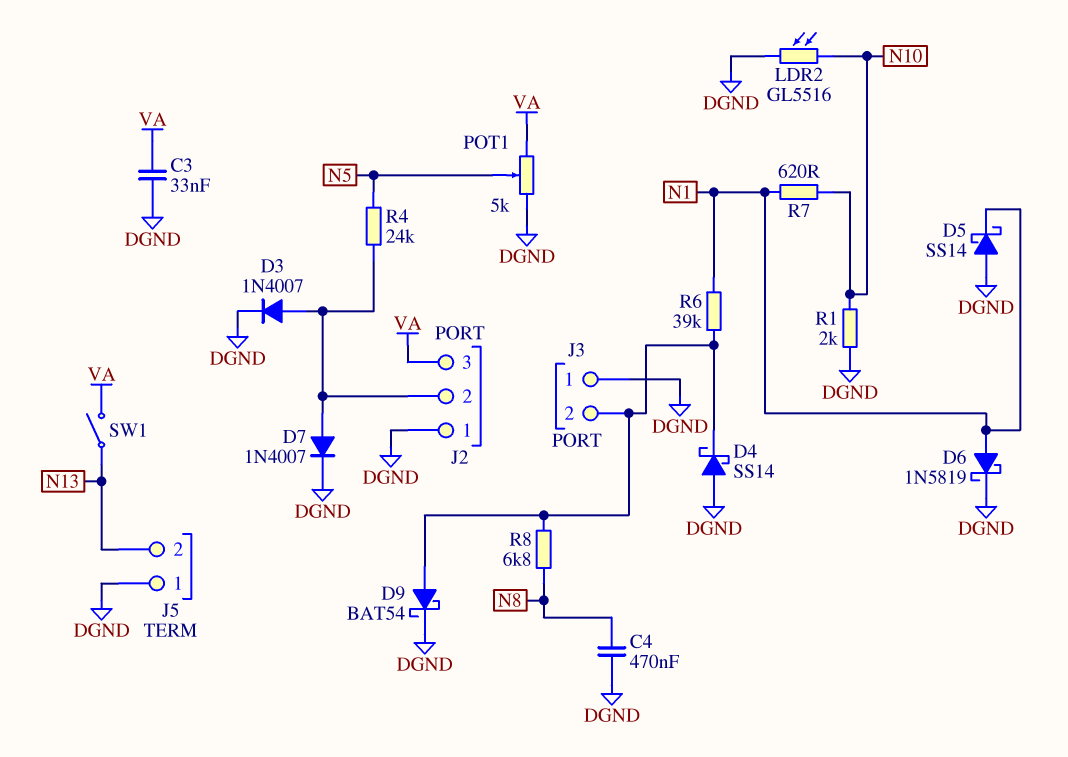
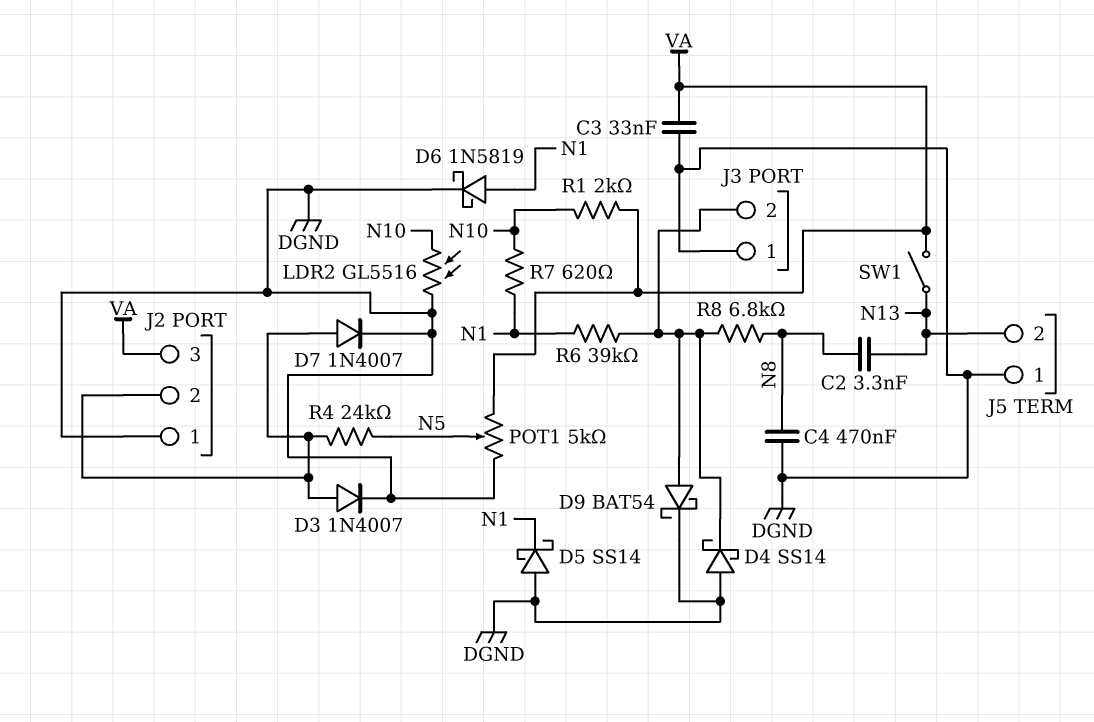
C2: none -> 3.3nF (N8, N13)
R1: 2k (DGND, N10) -> 2k (N10, VA)

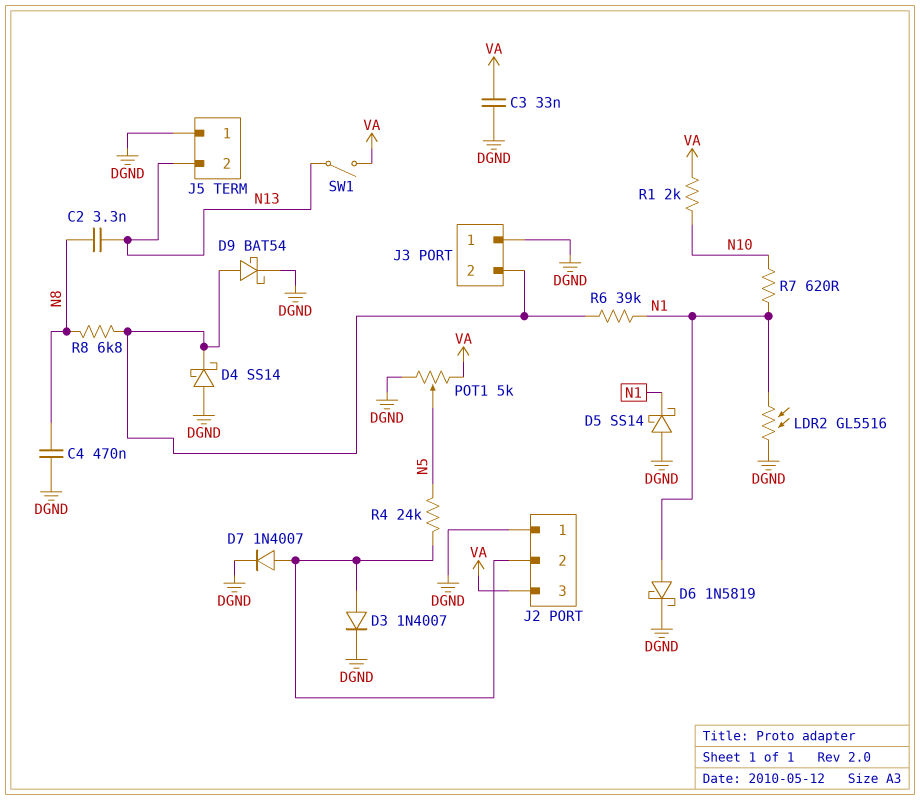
LDR2: GL5516 (DGND, N10) -> GL5516 (DGND, N1)

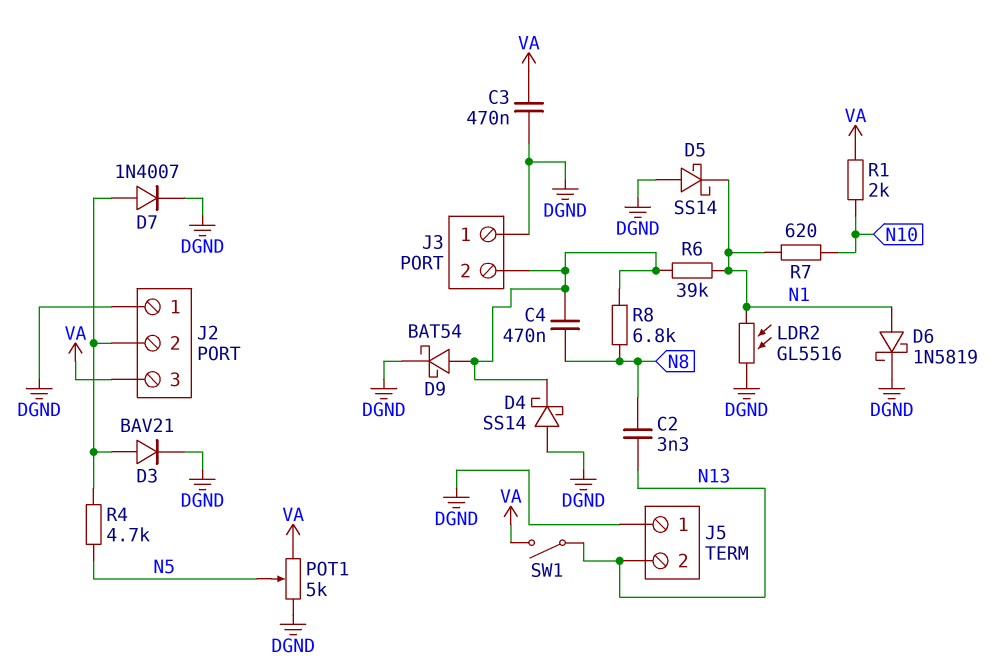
C3: 33nF (DGND, VA) -> 470nF (DGND, VA)
C4: 470nF (DGND, N8) -> 470nF (J3/2, N8)
D3: diode 1N4007 (A J2/2, K DGND) -> diode BAV21 (A J2/2, K DGND)
R4: 24k (J2/2, N5) -> 4.7k (J2/2, N5)

